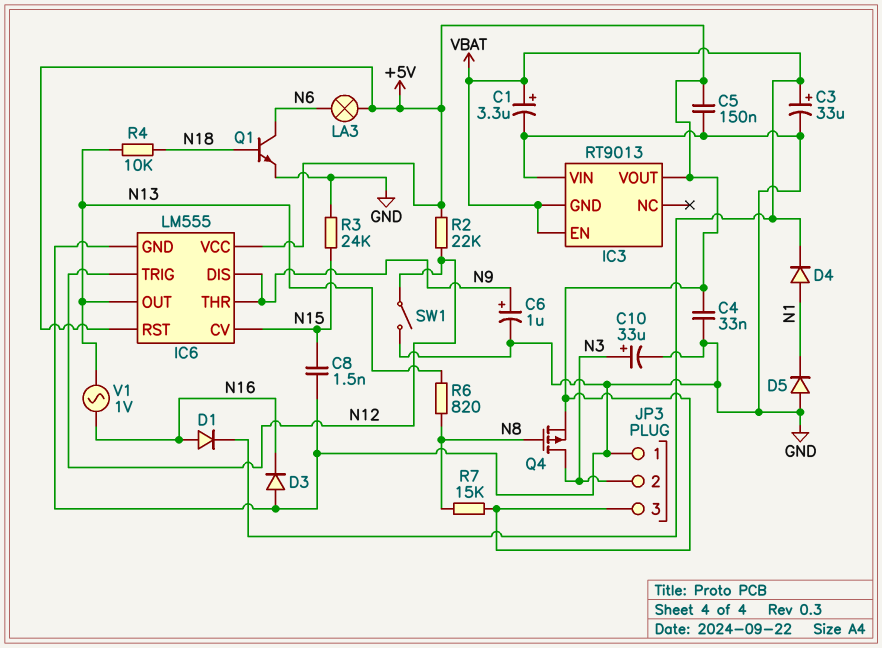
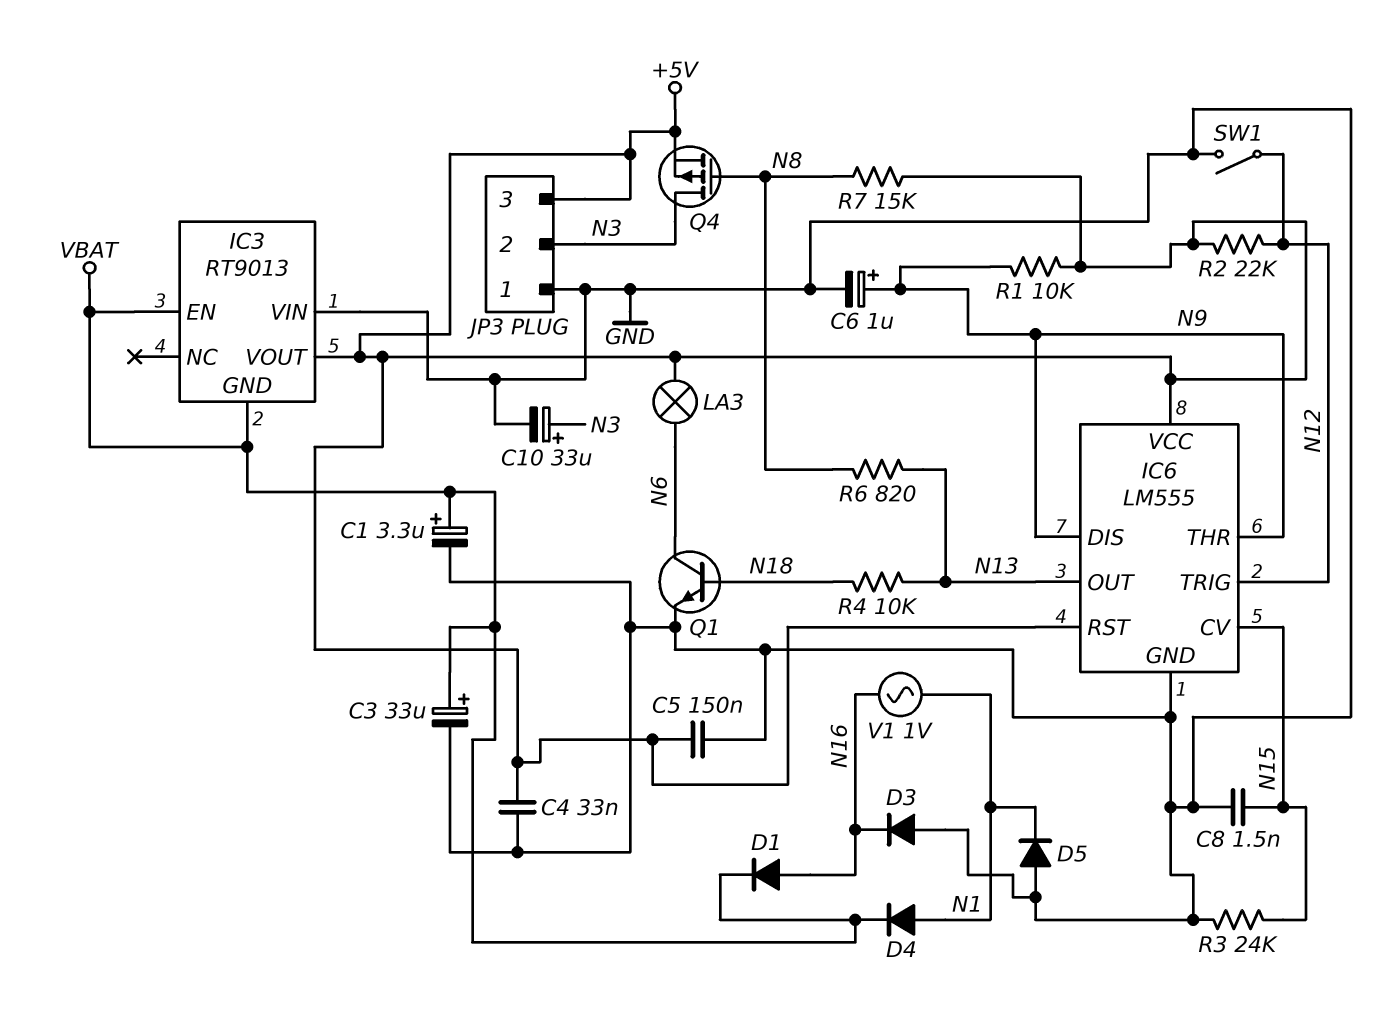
R1: none -> 10k (+5V, N9)
V1: AC 1V (N13, N16) -> AC 1V (N1, N16)

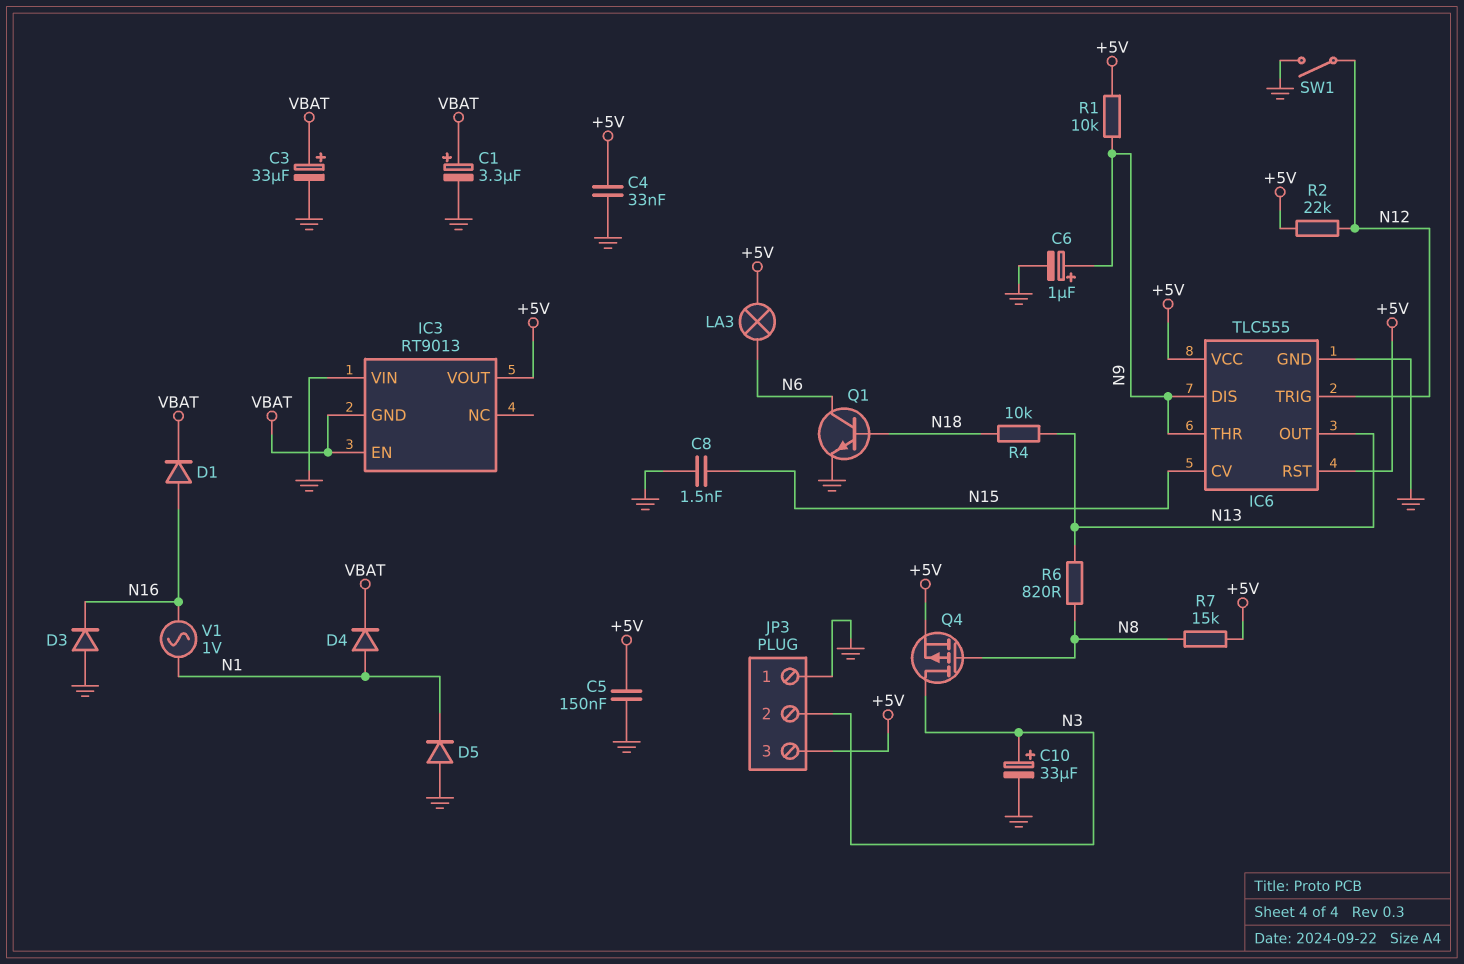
IC6: LM555 -> TLC555
R3: 24k (GND, N15) -> none

